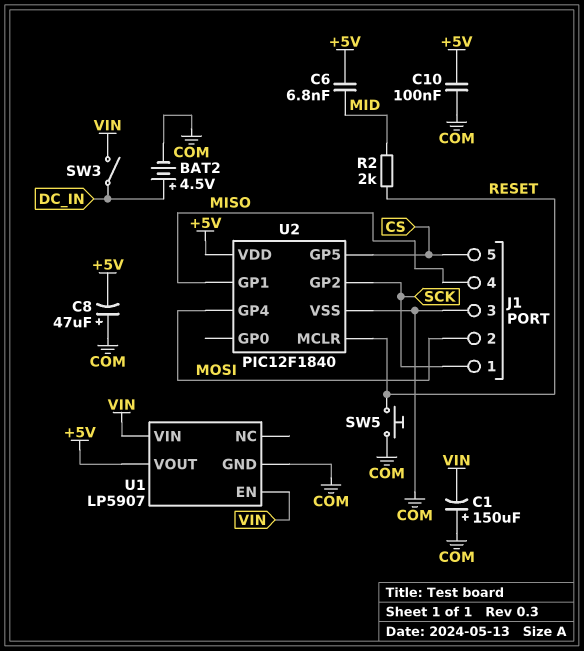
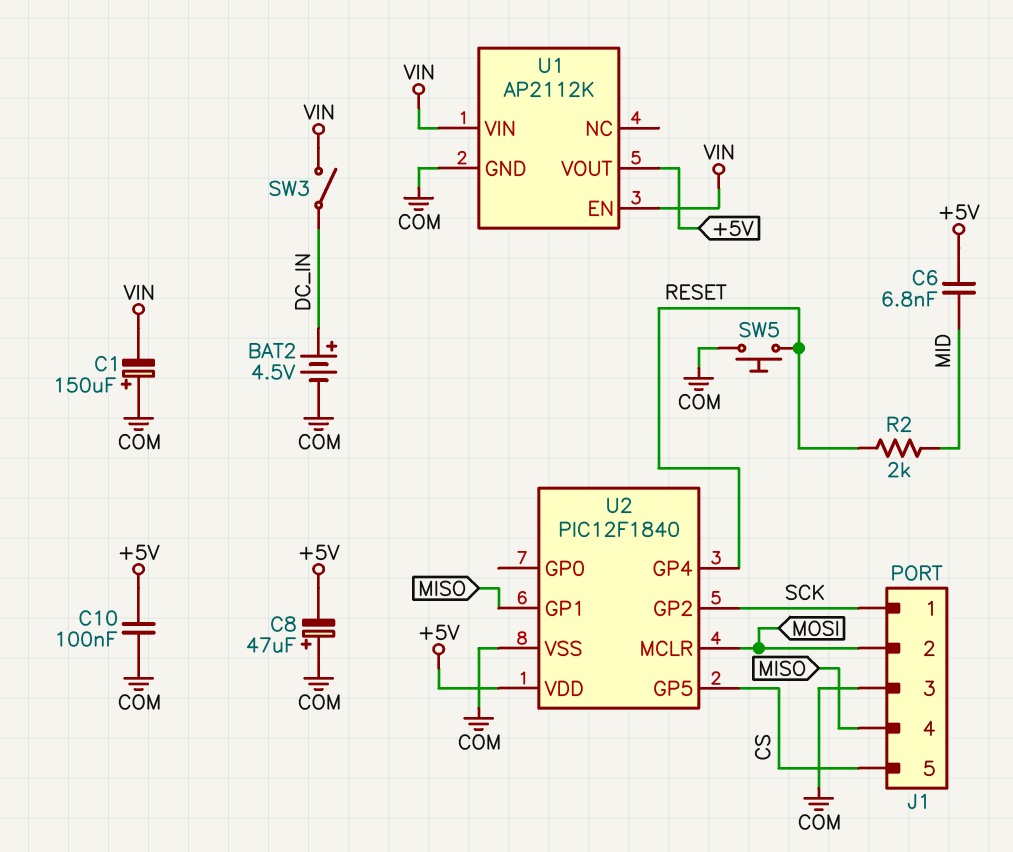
U1: LP5907 -> AP2112K
U2 pin GP4: MOSI -> RESET
U2 pin MCLR: RESET -> MOSI

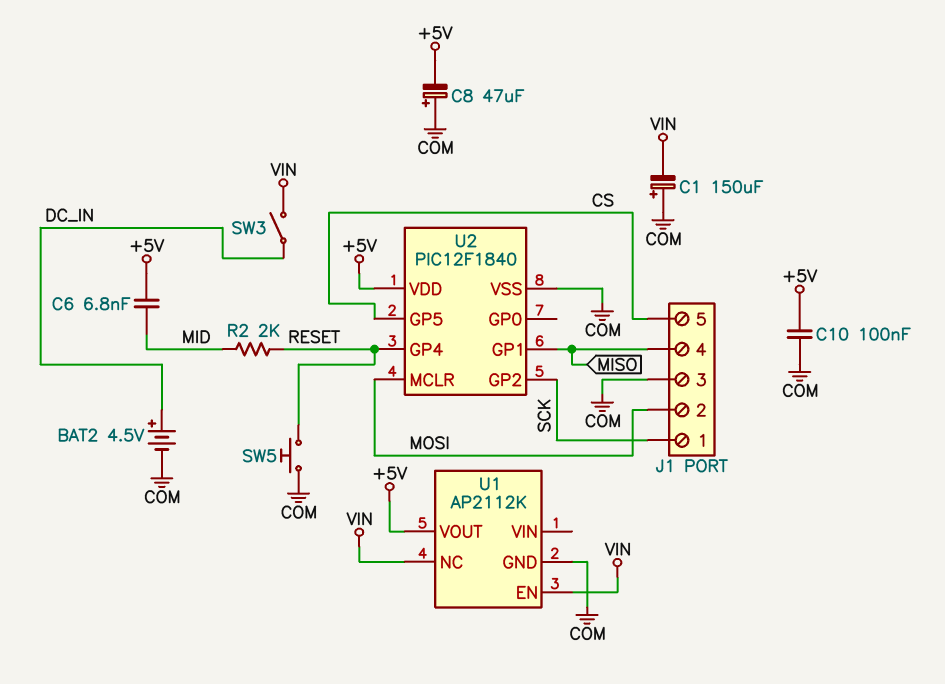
U1 pin NC: none -> VIN
U1 pin VIN: VIN -> none

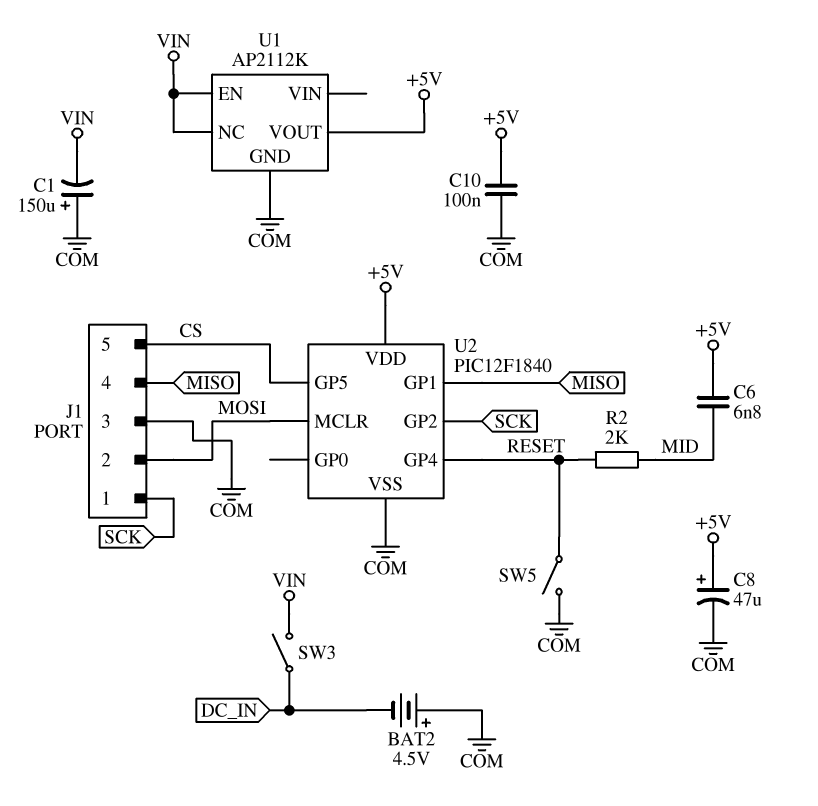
BAT2: 4.5V (plus DC_IN, minus COM) -> 4.5V (plus COM, minus DC_IN)
C8: 47uF (plus COM, minus +5V) -> 47uF (plus +5V, minus COM)
SW5: button (COM, RESET) -> switch (COM, RESET)

